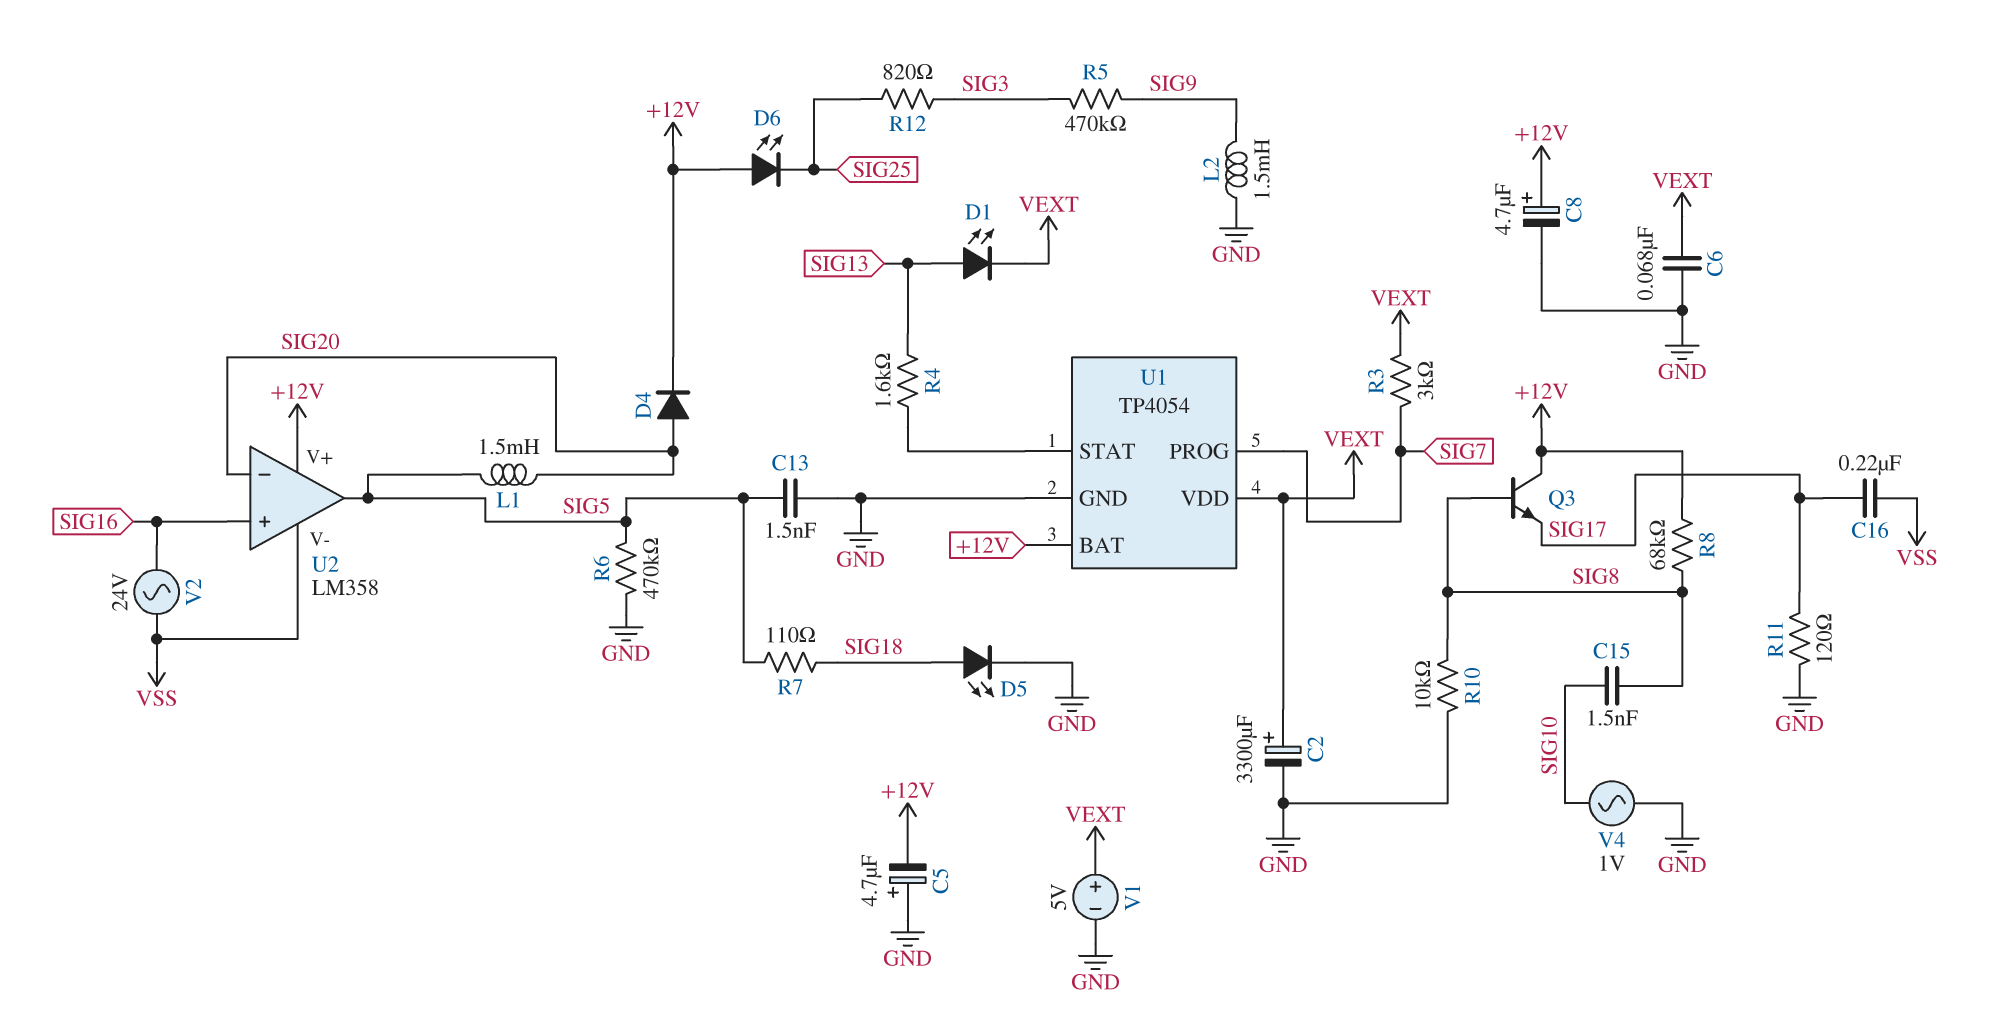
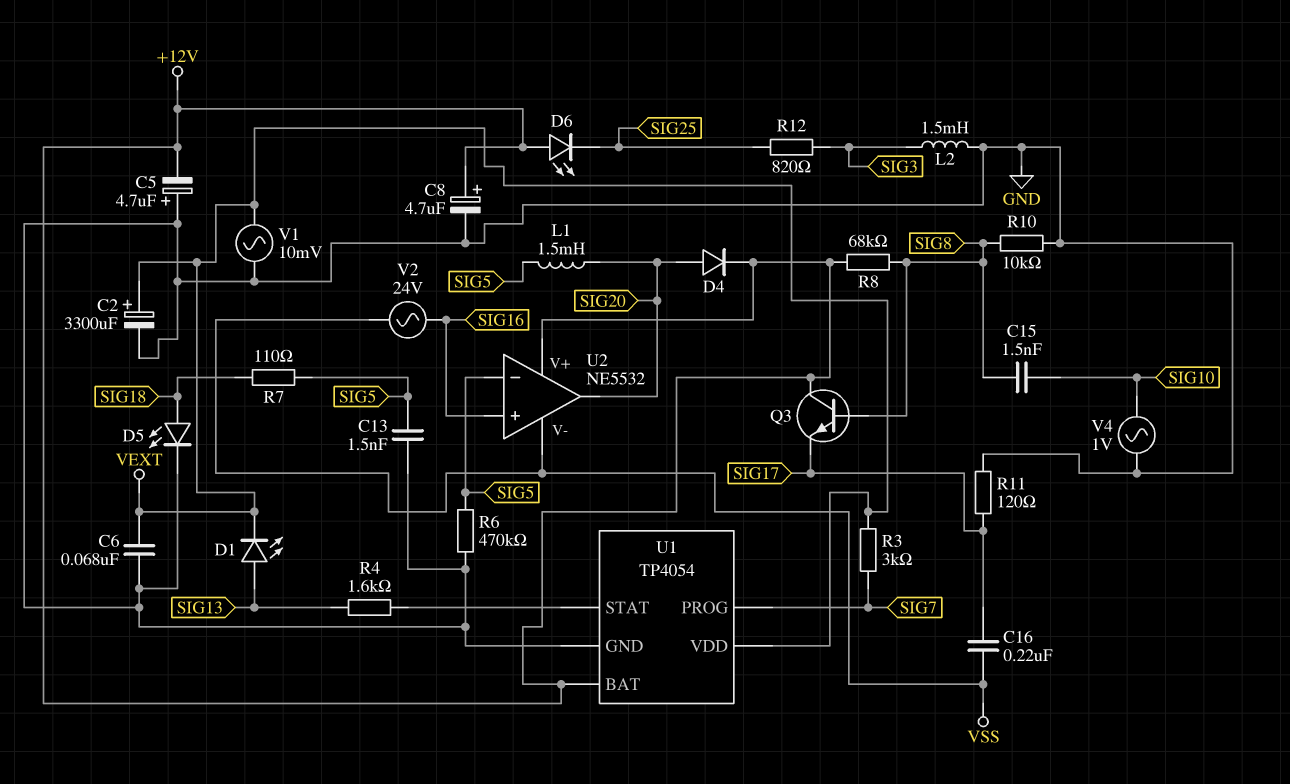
L2: 1.5mH (GND, SIG9) -> 1.5mH (GND, SIG3)
R5: 470k (SIG3, SIG9) -> none
U2: LM358 -> NE5532
U2 pin in-: SIG20 -> SIG5
U2 pin out: SIG5 -> SIG20
V1: 5V (plus VEXT, minus GND) -> AC 10mV (GND, VEXT)

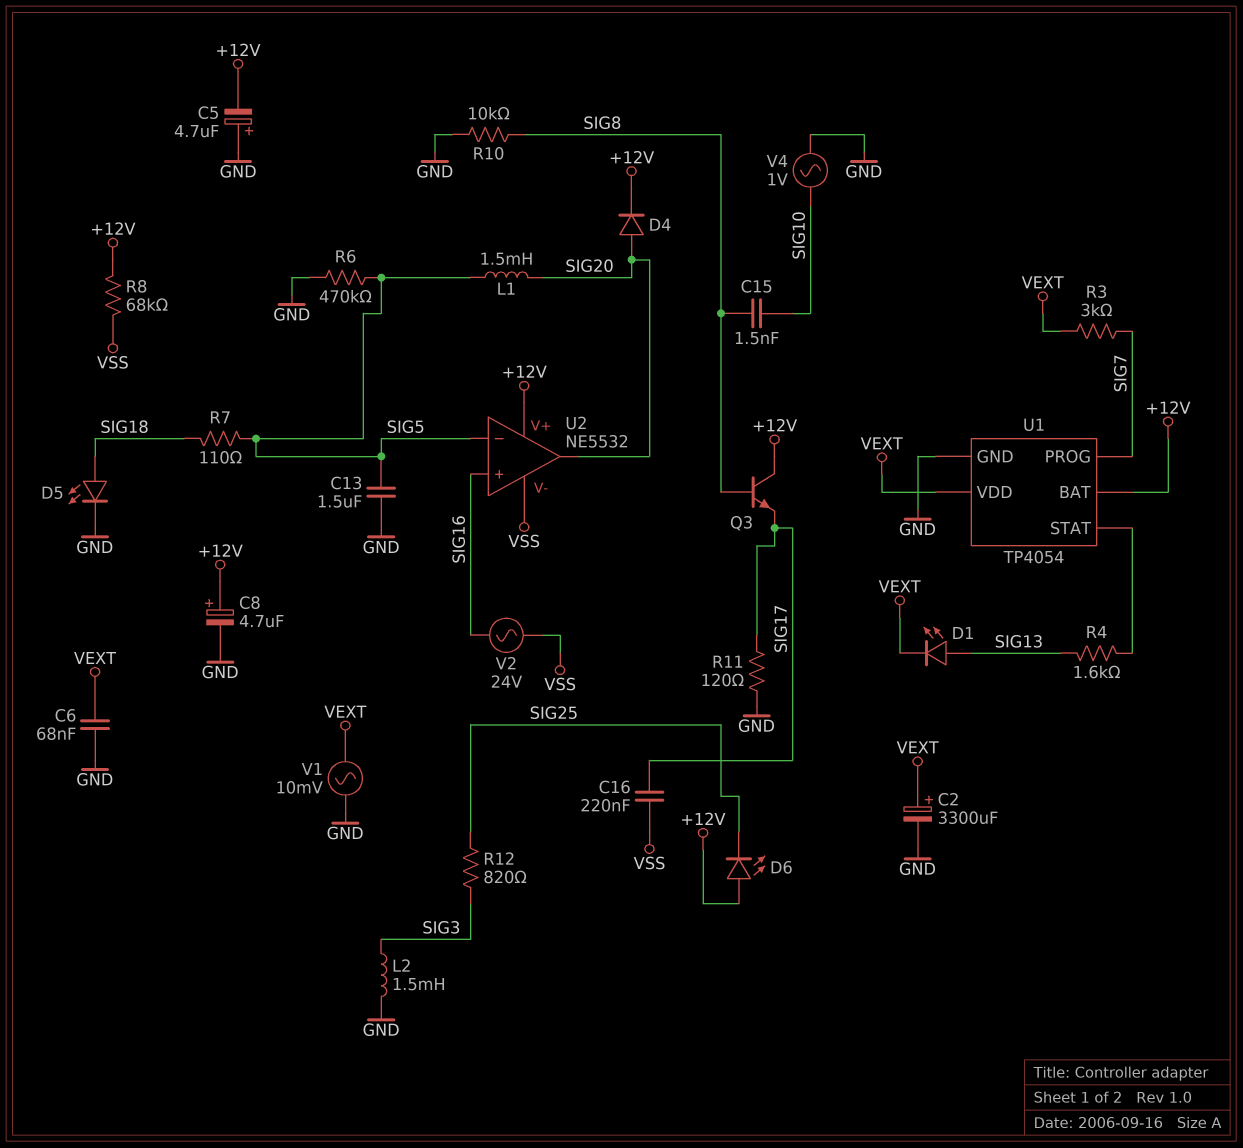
C13: 1.5nF (GND, SIG5) -> 1.5uF (GND, SIG5)
R8: 68k (+12V, SIG8) -> 68k (+12V, VSS)

